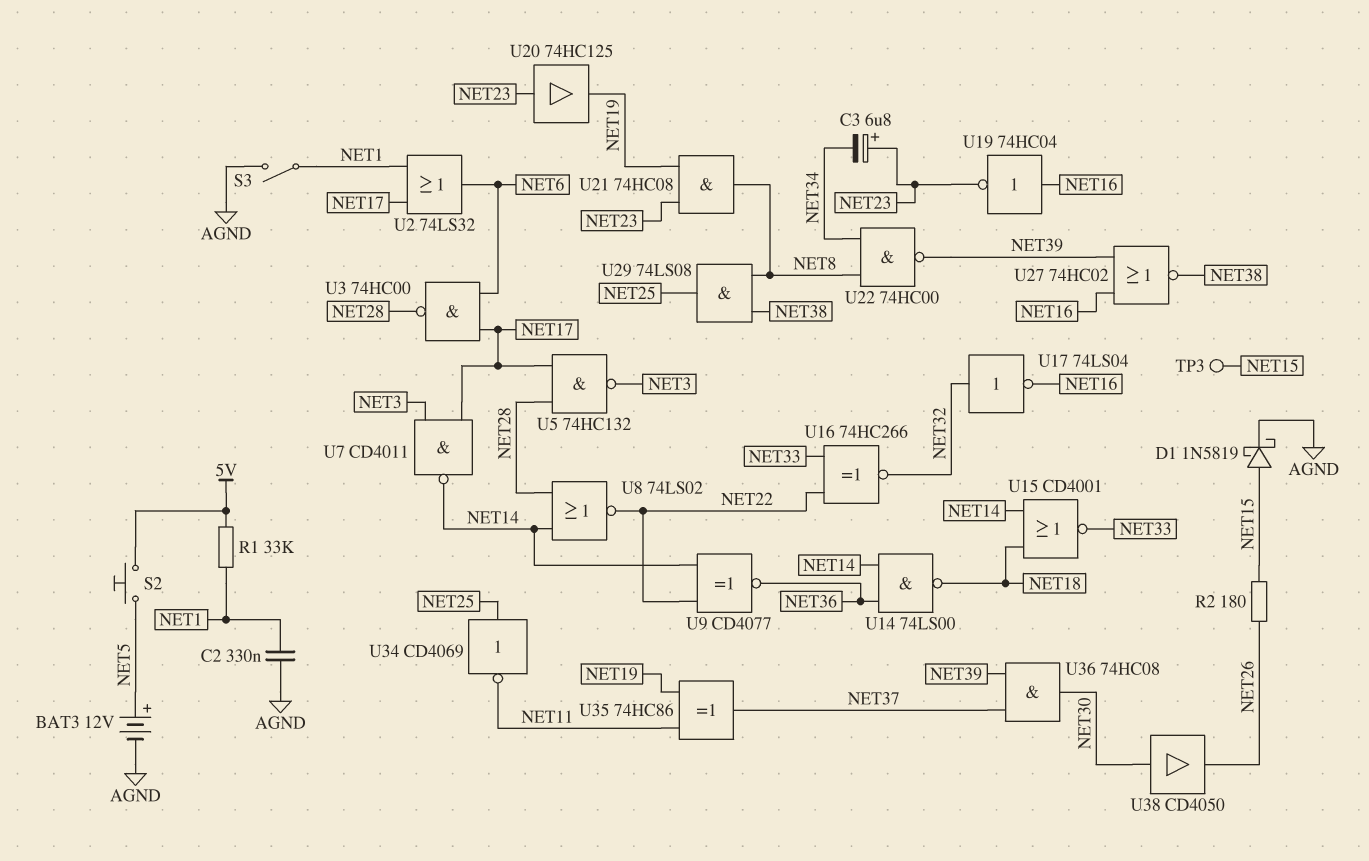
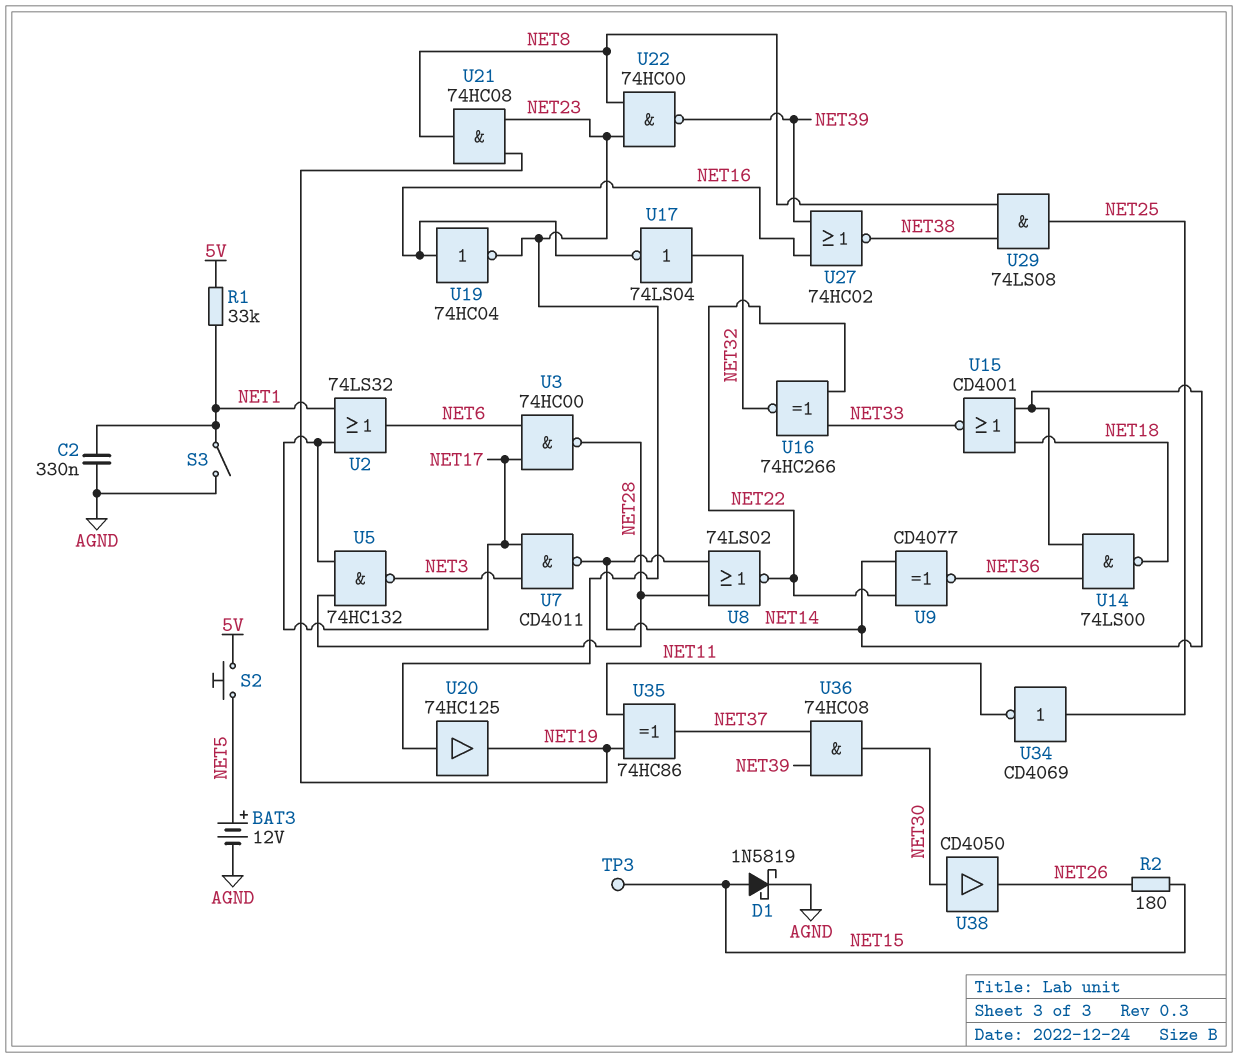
C3: 6.8uF (plus NET23, minus NET34) -> none
U22: NAND 74HC00 (in NET8, in NET34, out NET39) -> NAND 74HC00 (in NET8, in NET23, out NET39)

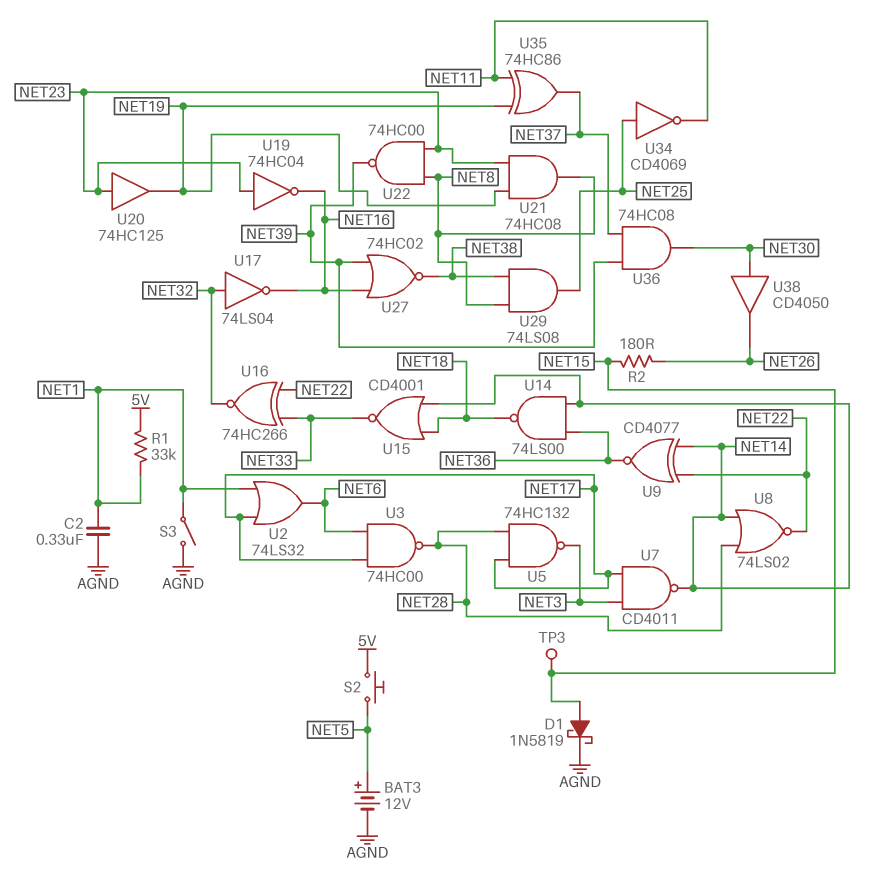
U19: NOT 74HC04 (in NET16, out NET23) -> NOT 74HC04 (in NET23, out NET16)

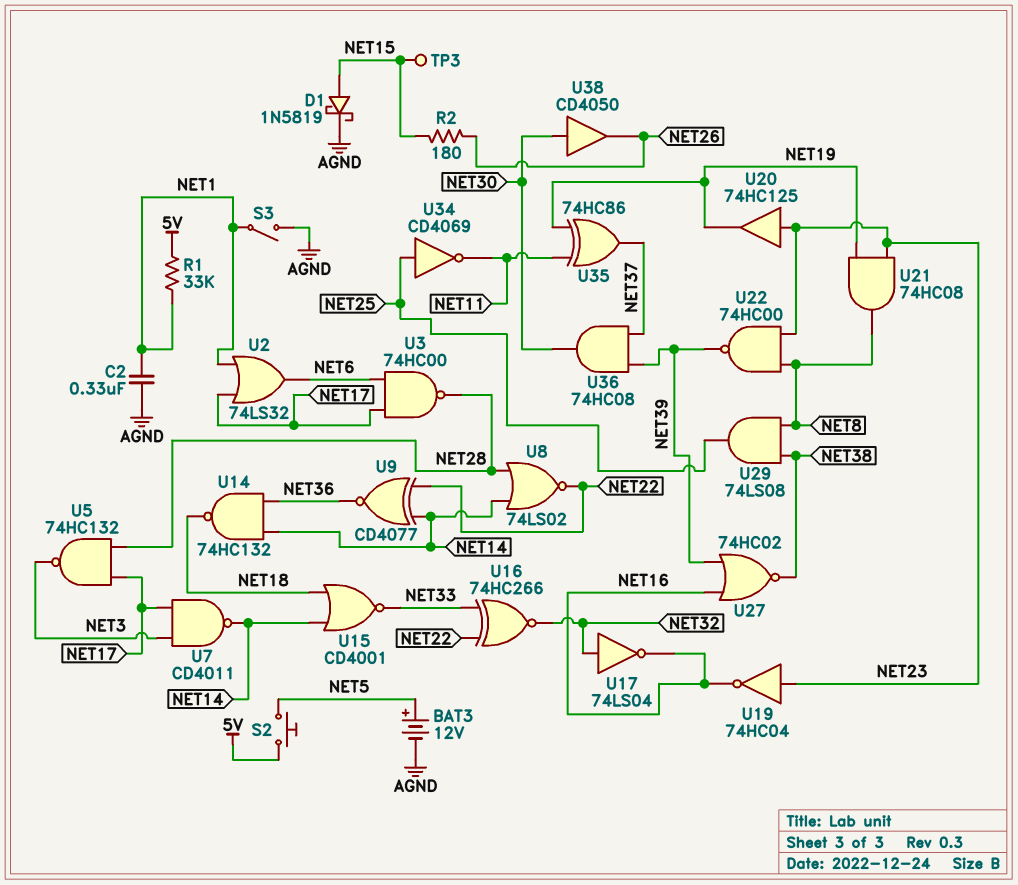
U14: NAND 74LS00 (in NET14, in NET36, out NET18) -> NAND 74HC132 (in NET14, in NET36, out NET18)

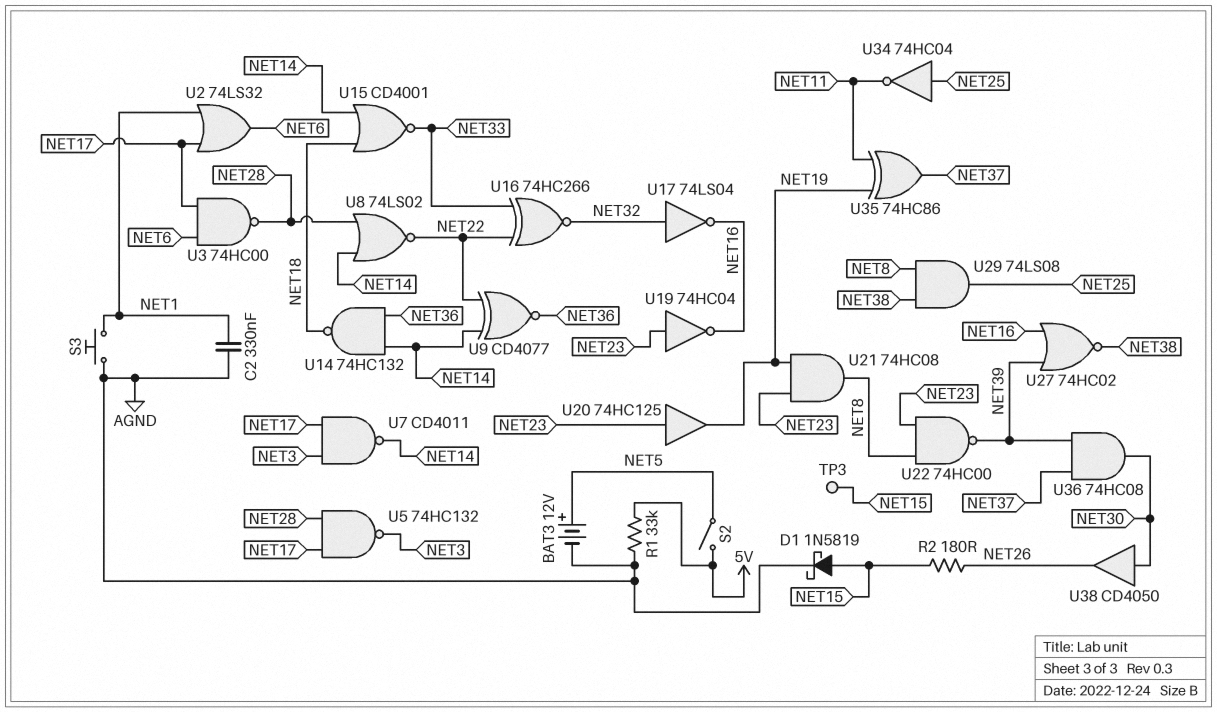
R1: 33k (5V, NET1) -> 33k (5V, AGND)
S2: button (5V, NET5) -> switch (5V, NET5)
S3: switch (AGND, NET1) -> button (AGND, NET1)
U34: NOT CD4069 (in NET25, out NET11) -> NOT 74HC04 (in NET25, out NET11)

